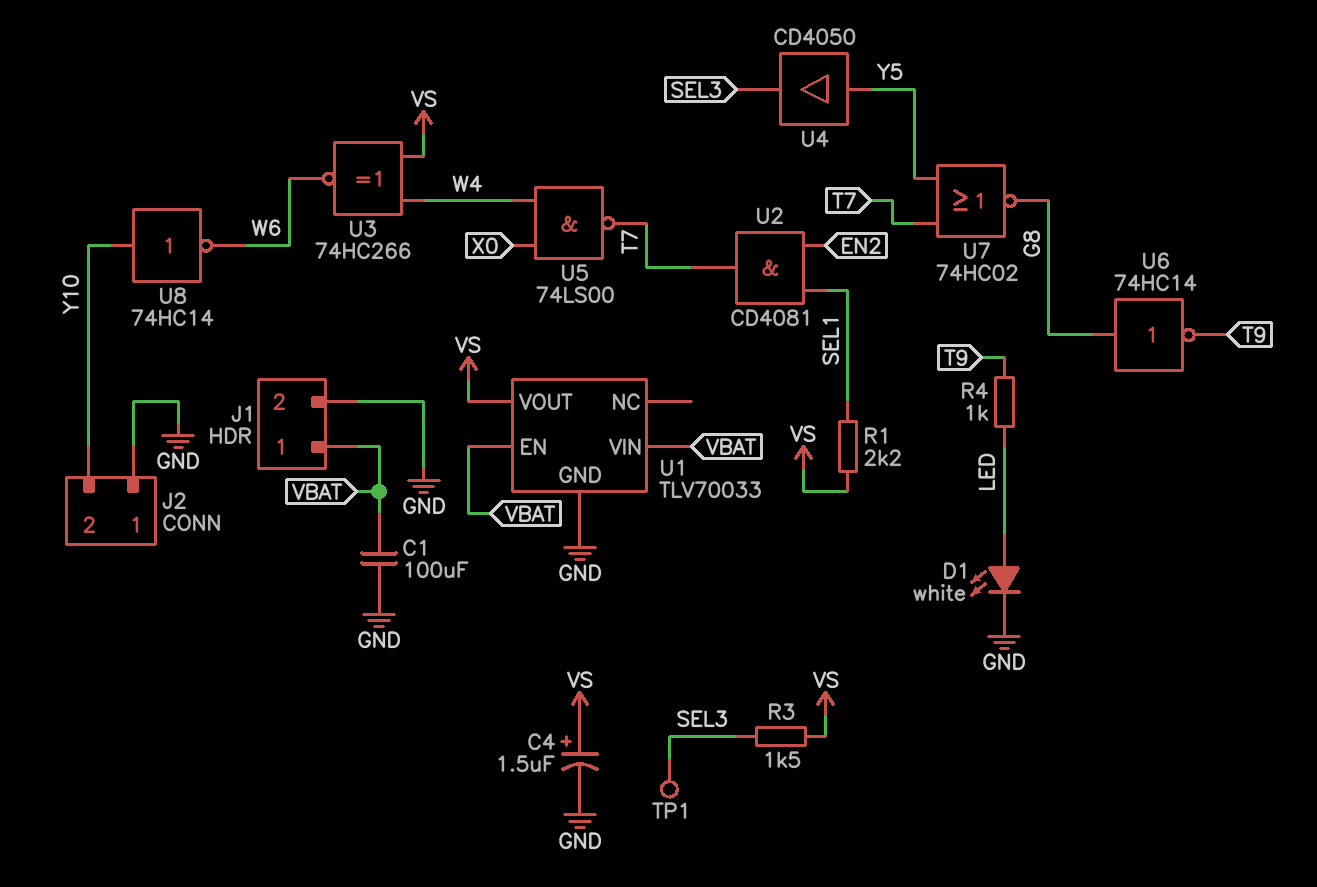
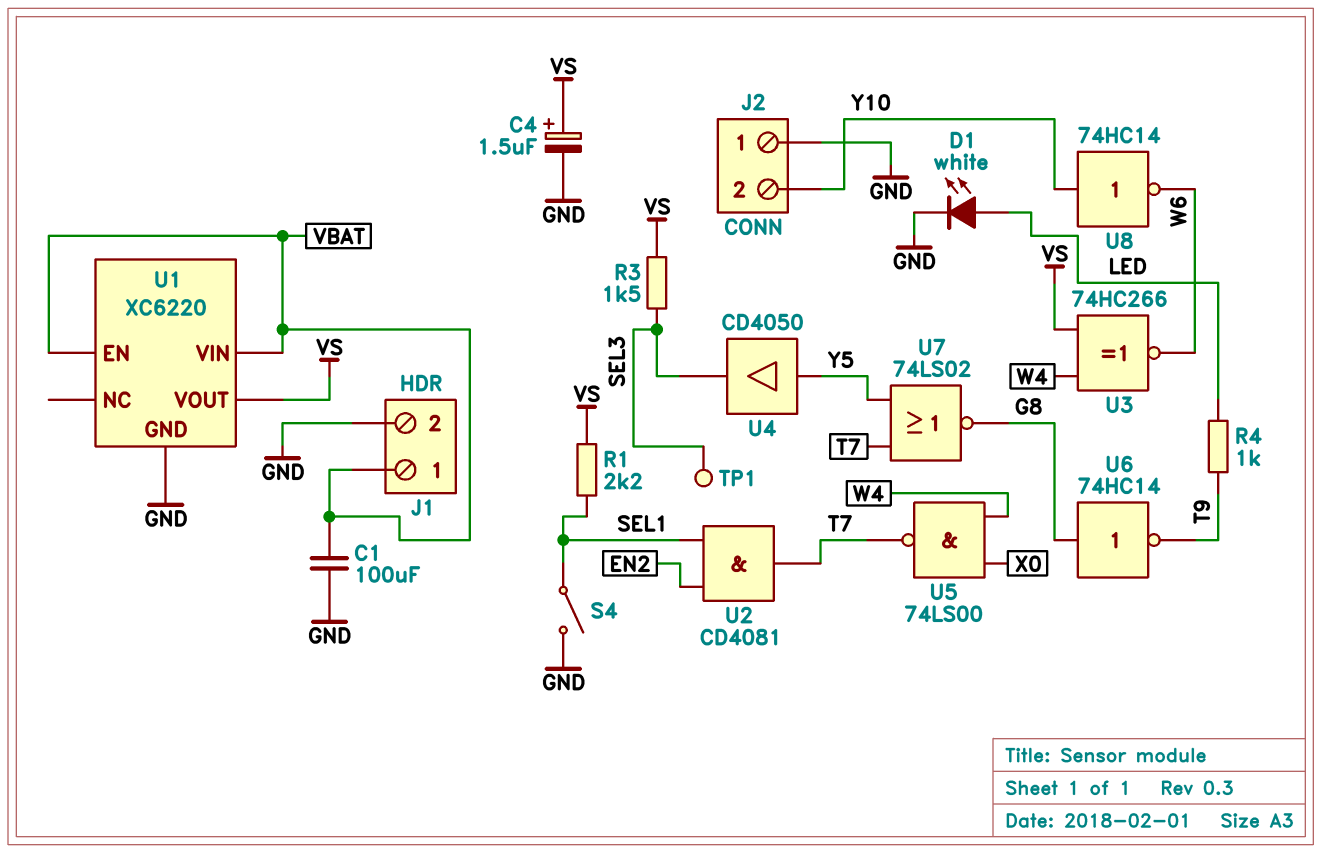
S4: none -> switch (GND, SEL1)
U1: TLV70033 -> XC6220
U7: NOR 74HC02 (in T7, in Y5, out G8) -> NOR 74LS02 (in T7, in Y5, out G8)

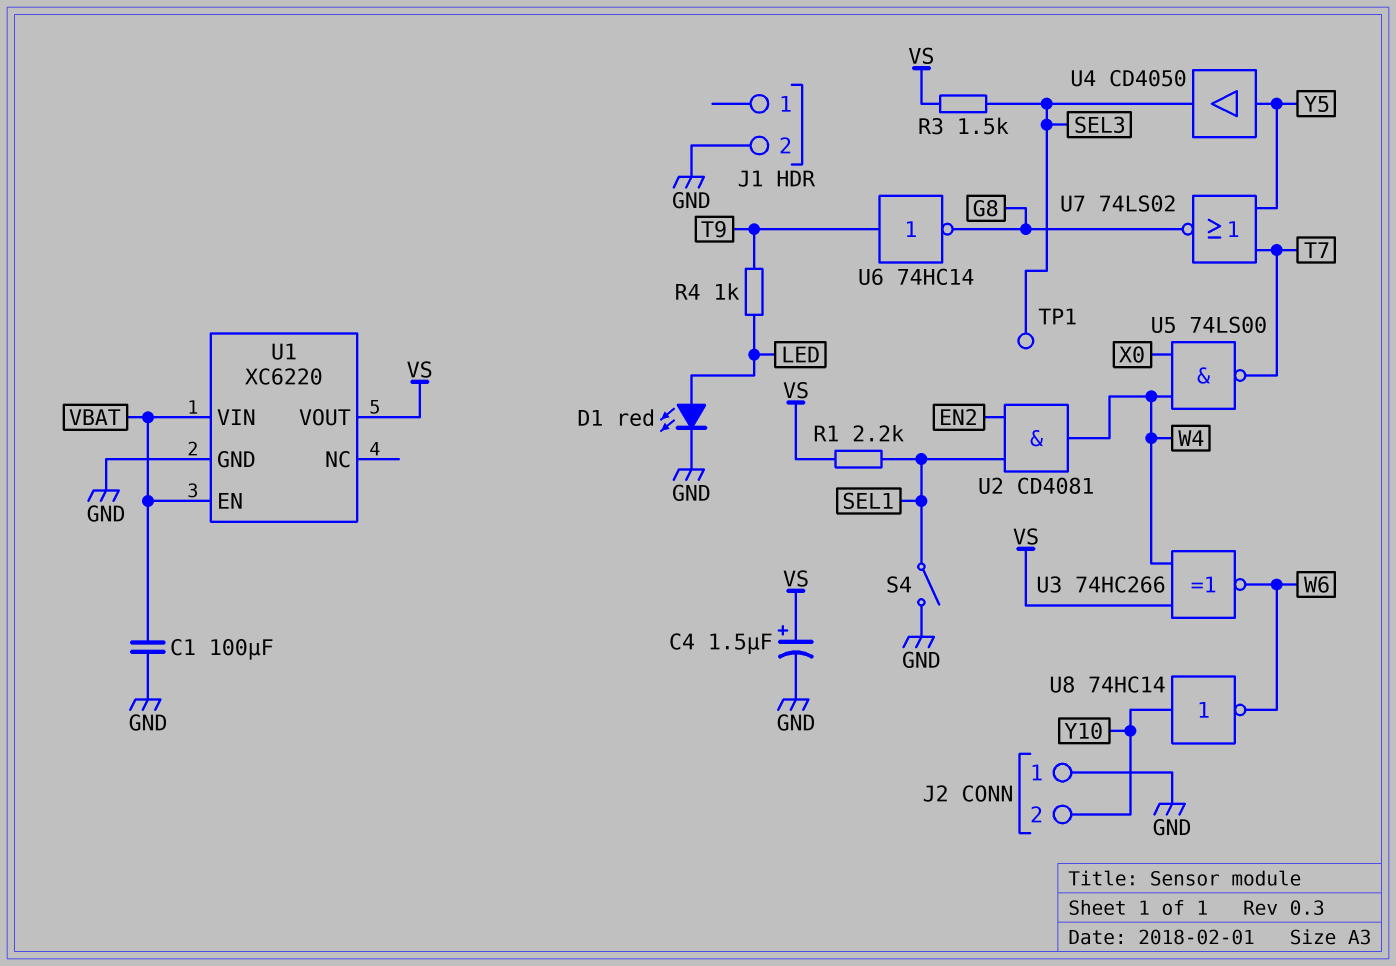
D1: LED white (A LED, K GND) -> LED red (A LED, K GND)
J1 pin 1: VBAT -> none
U2: AND CD4081 (in EN2, in SEL1, out T7) -> AND CD4081 (in EN2, in SEL1, out W4)
U6: NOT 74HC14 (in G8, out T9) -> NOT 74HC14 (in T9, out G8)

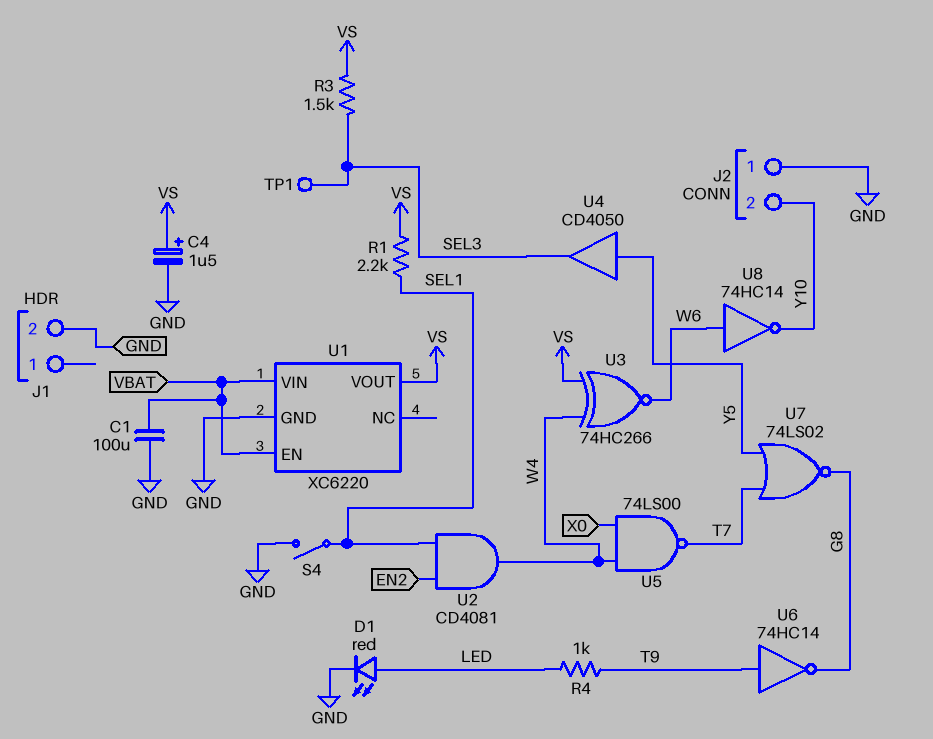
U8: NOT 74HC14 (in Y10, out W6) -> NOT 74HC14 (in W6, out Y10)

